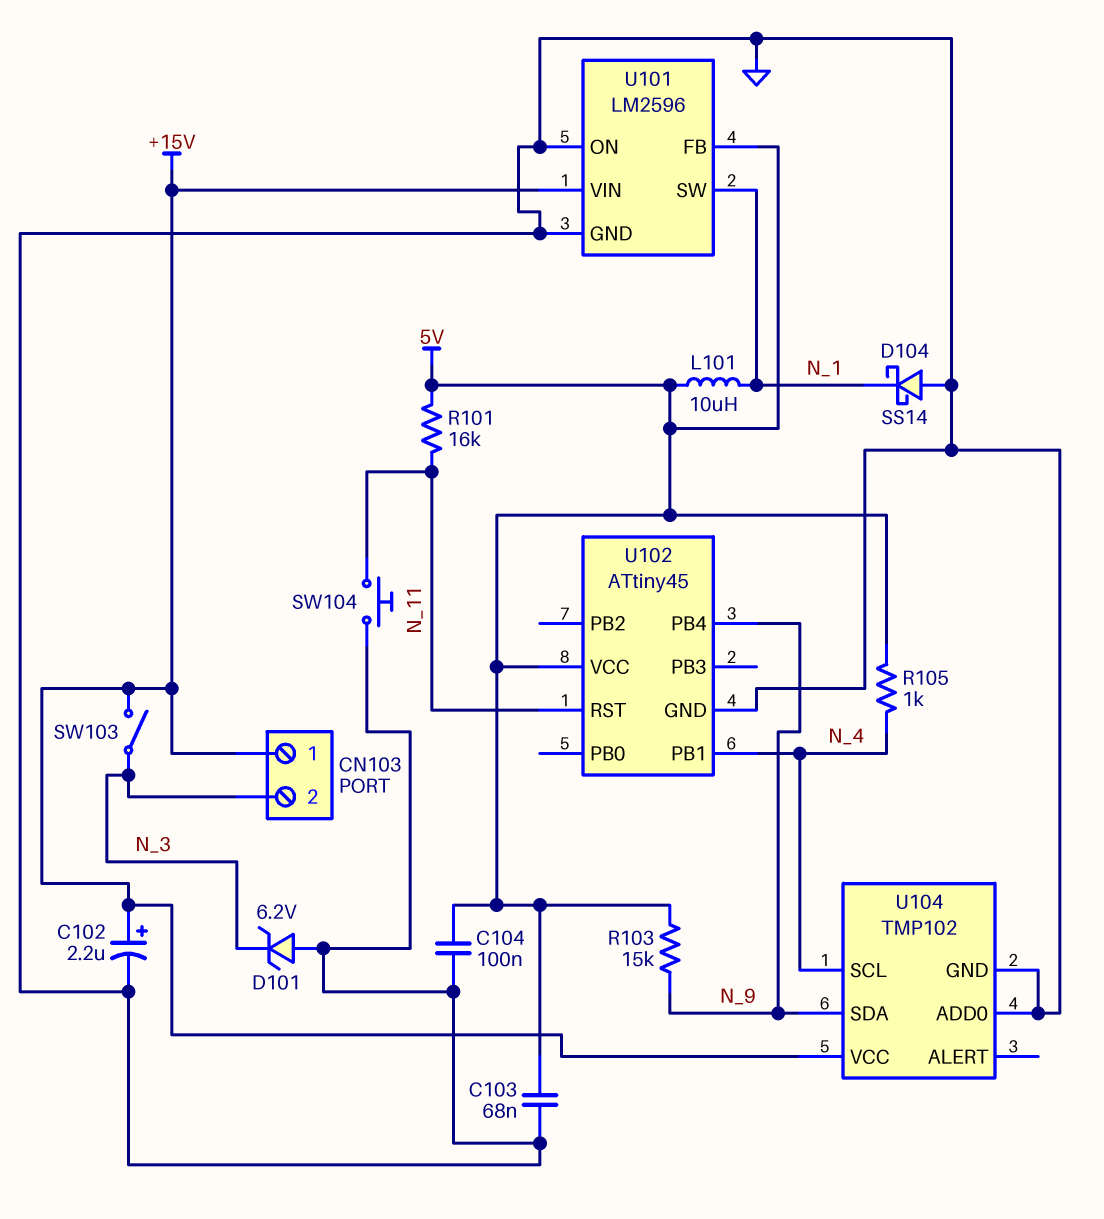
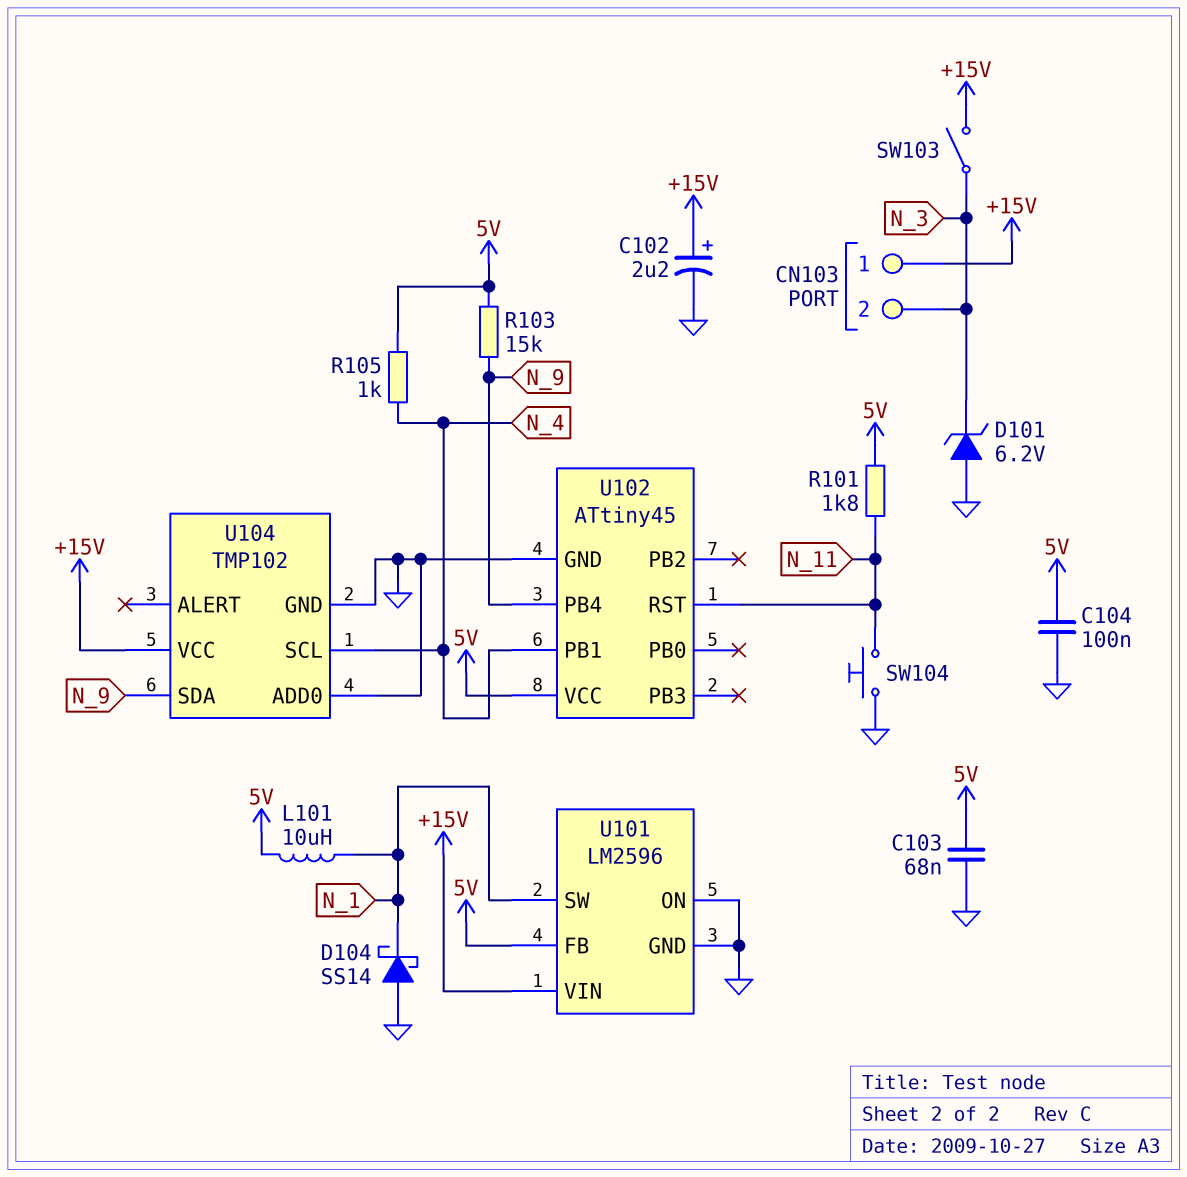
R101: 16k (5V, N_11) -> 1.8k (5V, N_11)

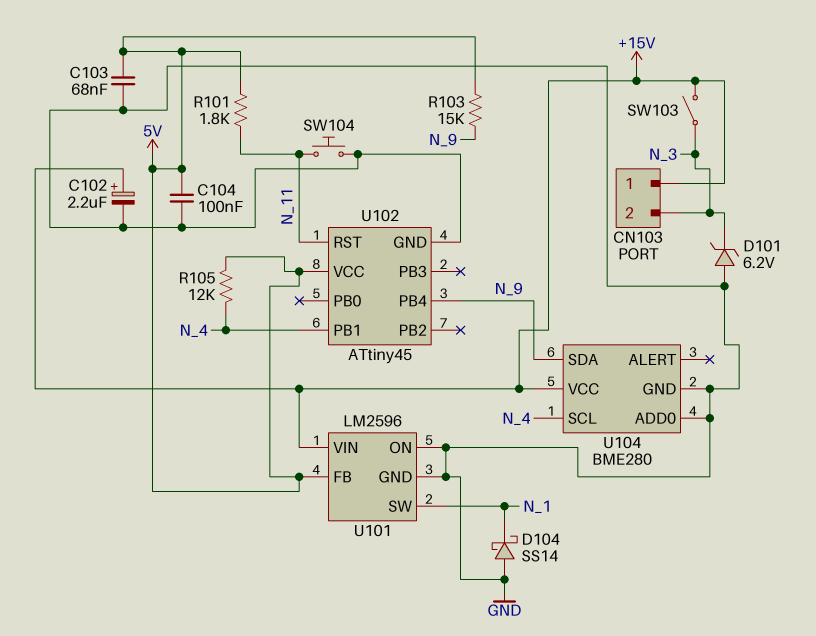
L101: 10uH (5V, N_1) -> none
R105: 1k (5V, N_4) -> 12k (5V, N_4)
U104: TMP102 -> BME280

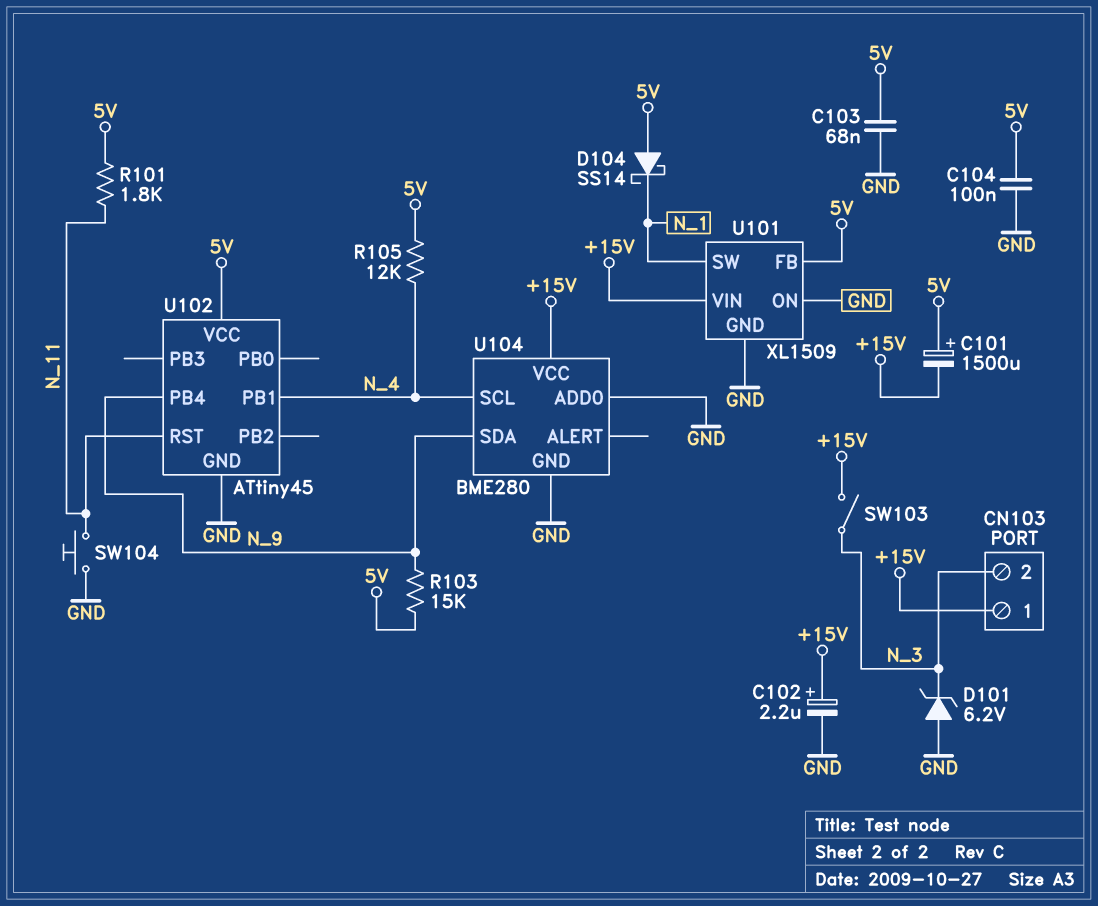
C101: none -> 1500uF (plus 5V, minus +15V)
D104: schottky SS14 (A GND, K N_1) -> schottky SS14 (A 5V, K N_1)
U101: LM2596 -> XL1509

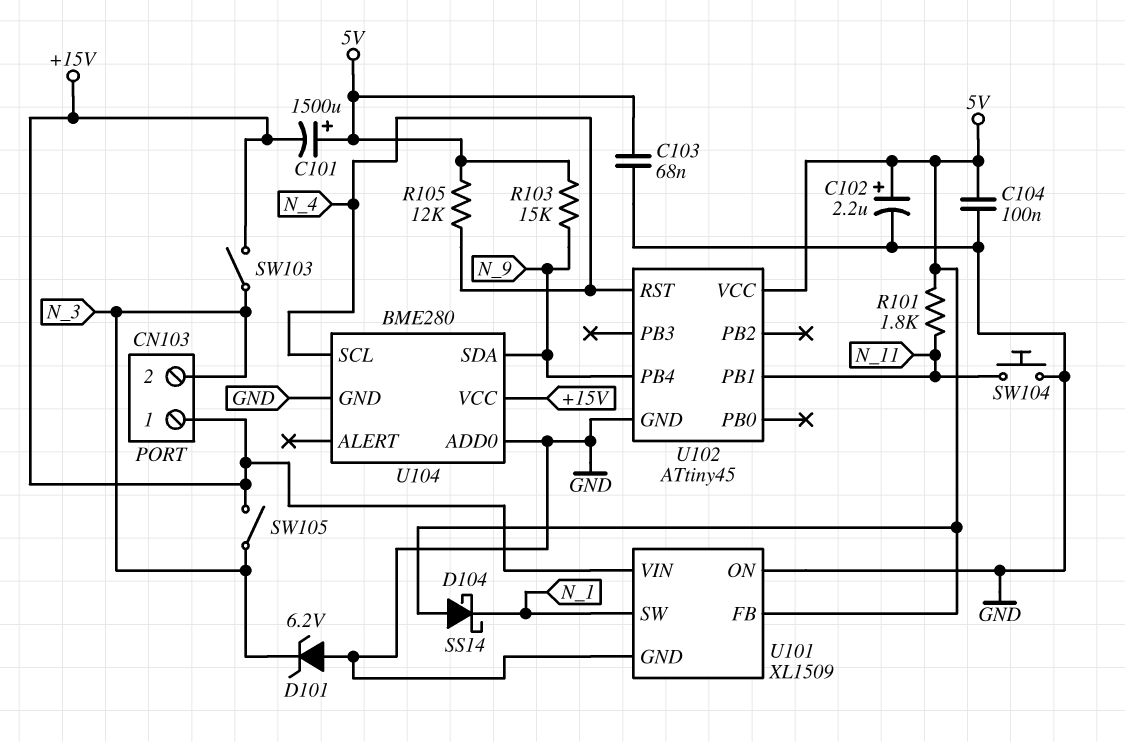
C102: 2.2uF (plus +15V, minus GND) -> 2.2uF (plus 5V, minus GND)
SW105: none -> switch (+15V, N_3)
U102 pin PB1: N_4 -> N_11
U102 pin RST: N_11 -> N_4

